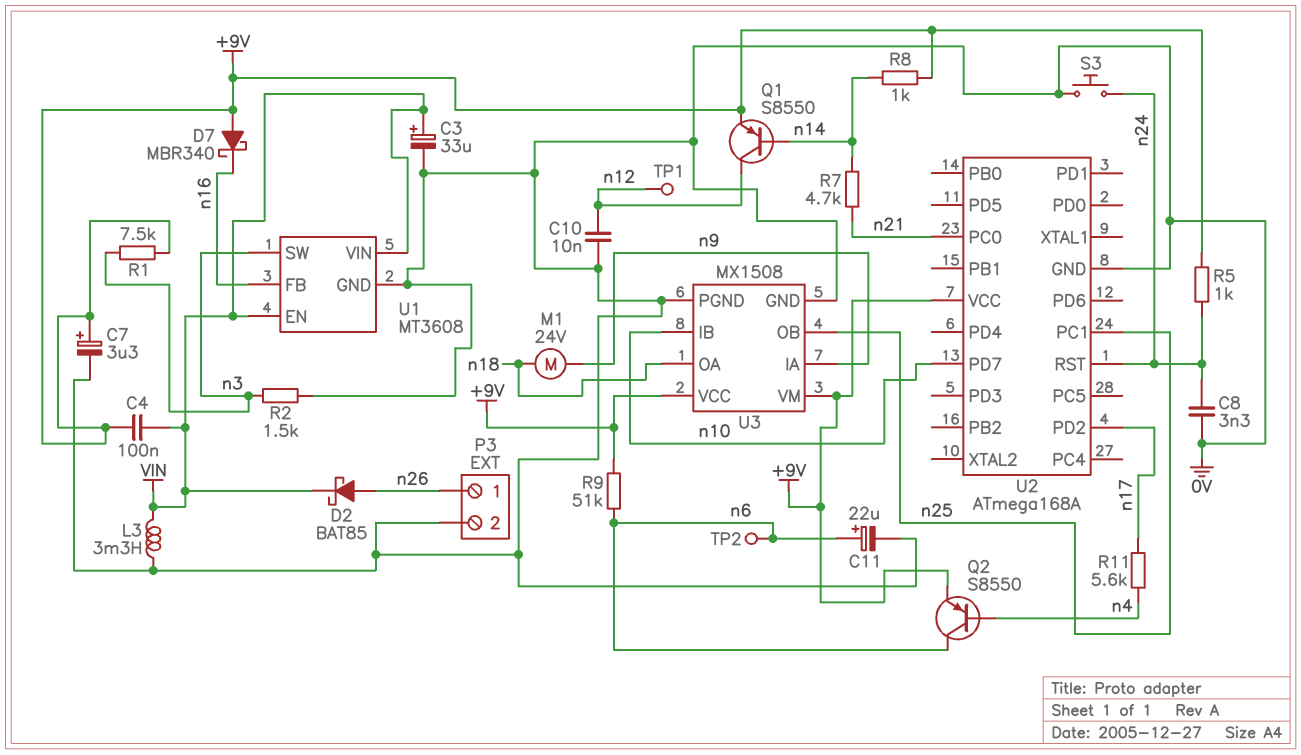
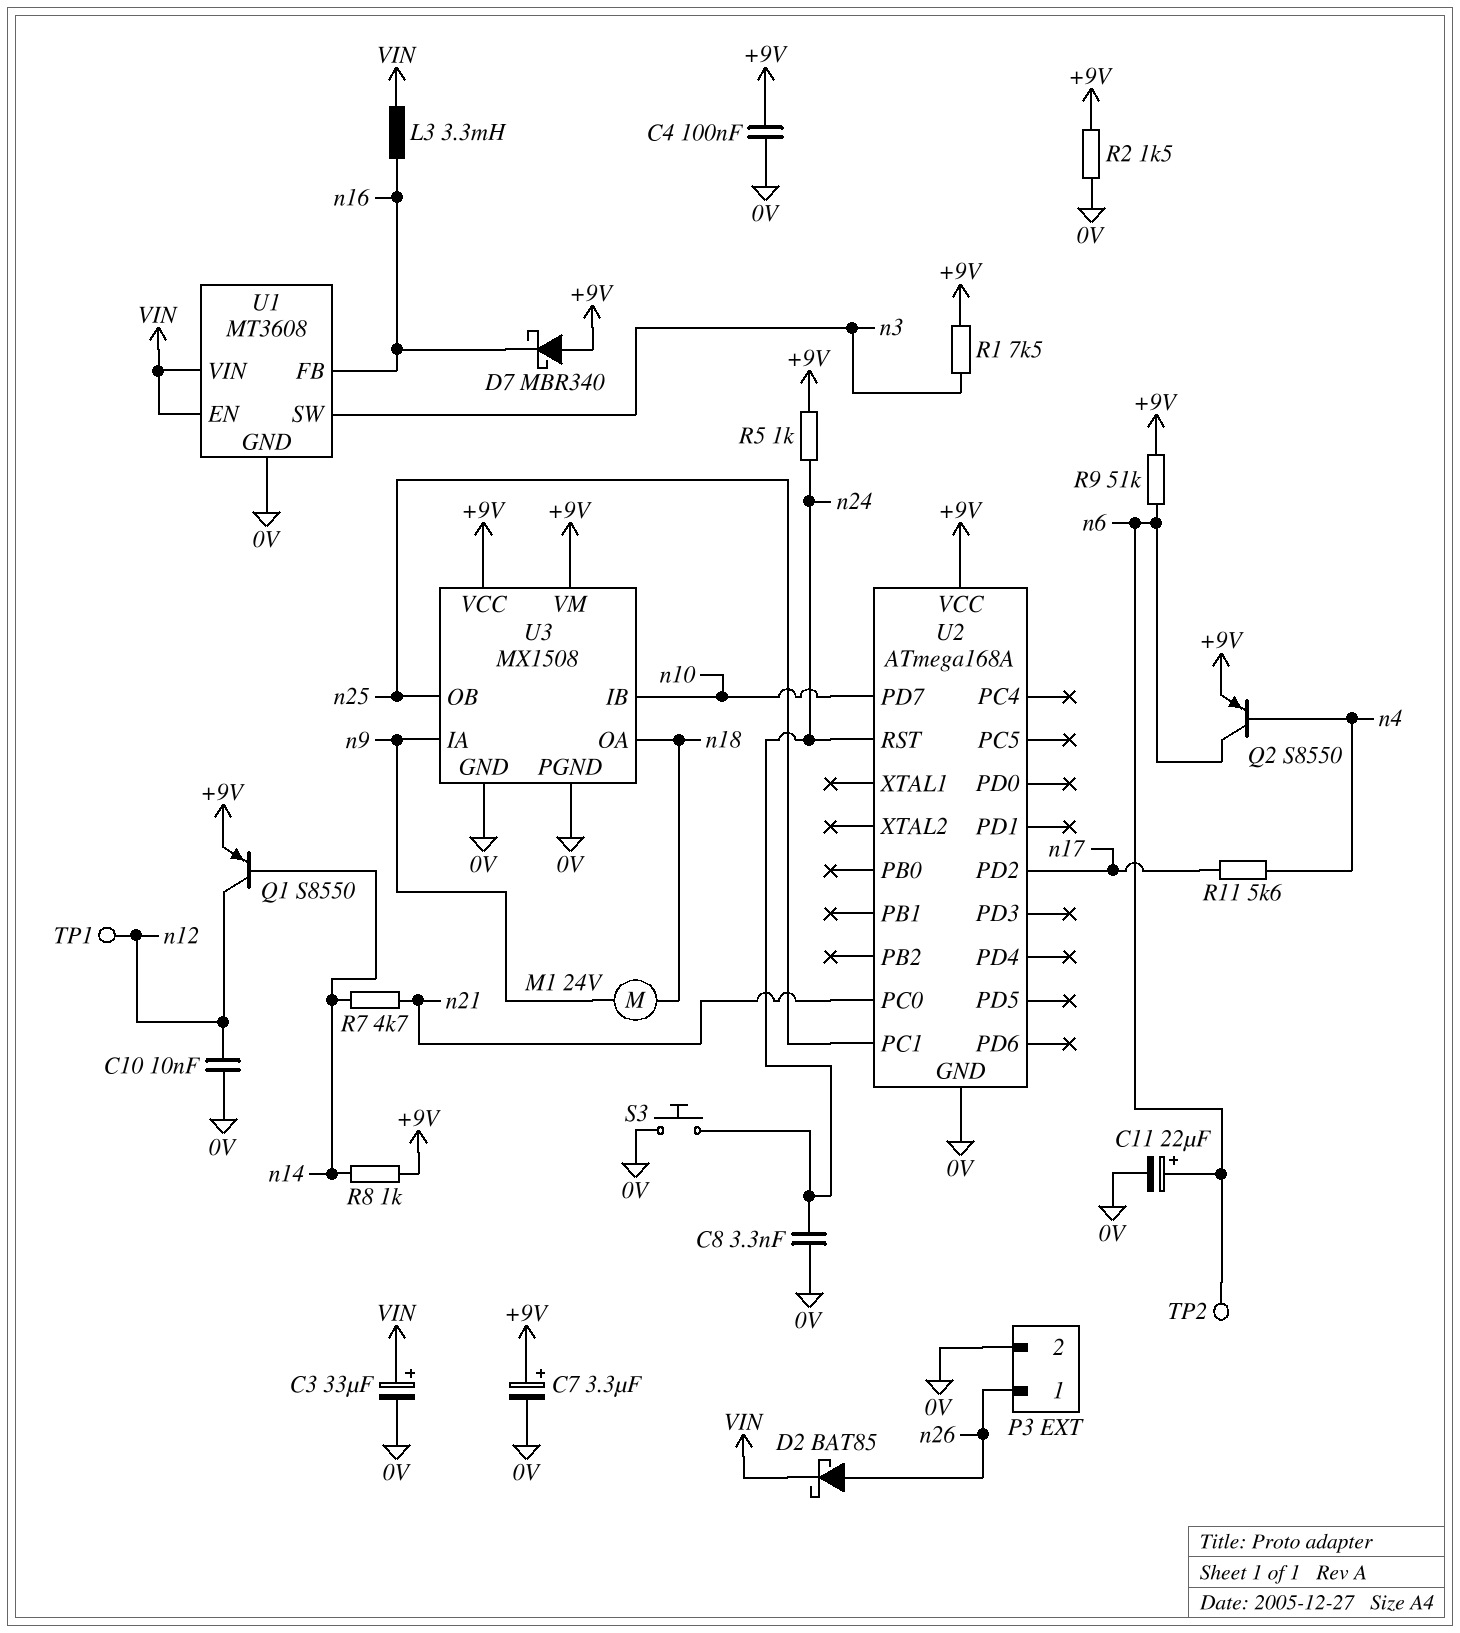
C4: 100nF (+9V, VIN) -> 100nF (+9V, 0V)
L3: 3.3mH (0V, VIN) -> 3.3mH (VIN, n16)
R2: 1.5k (0V, n3) -> 1.5k (+9V, 0V)

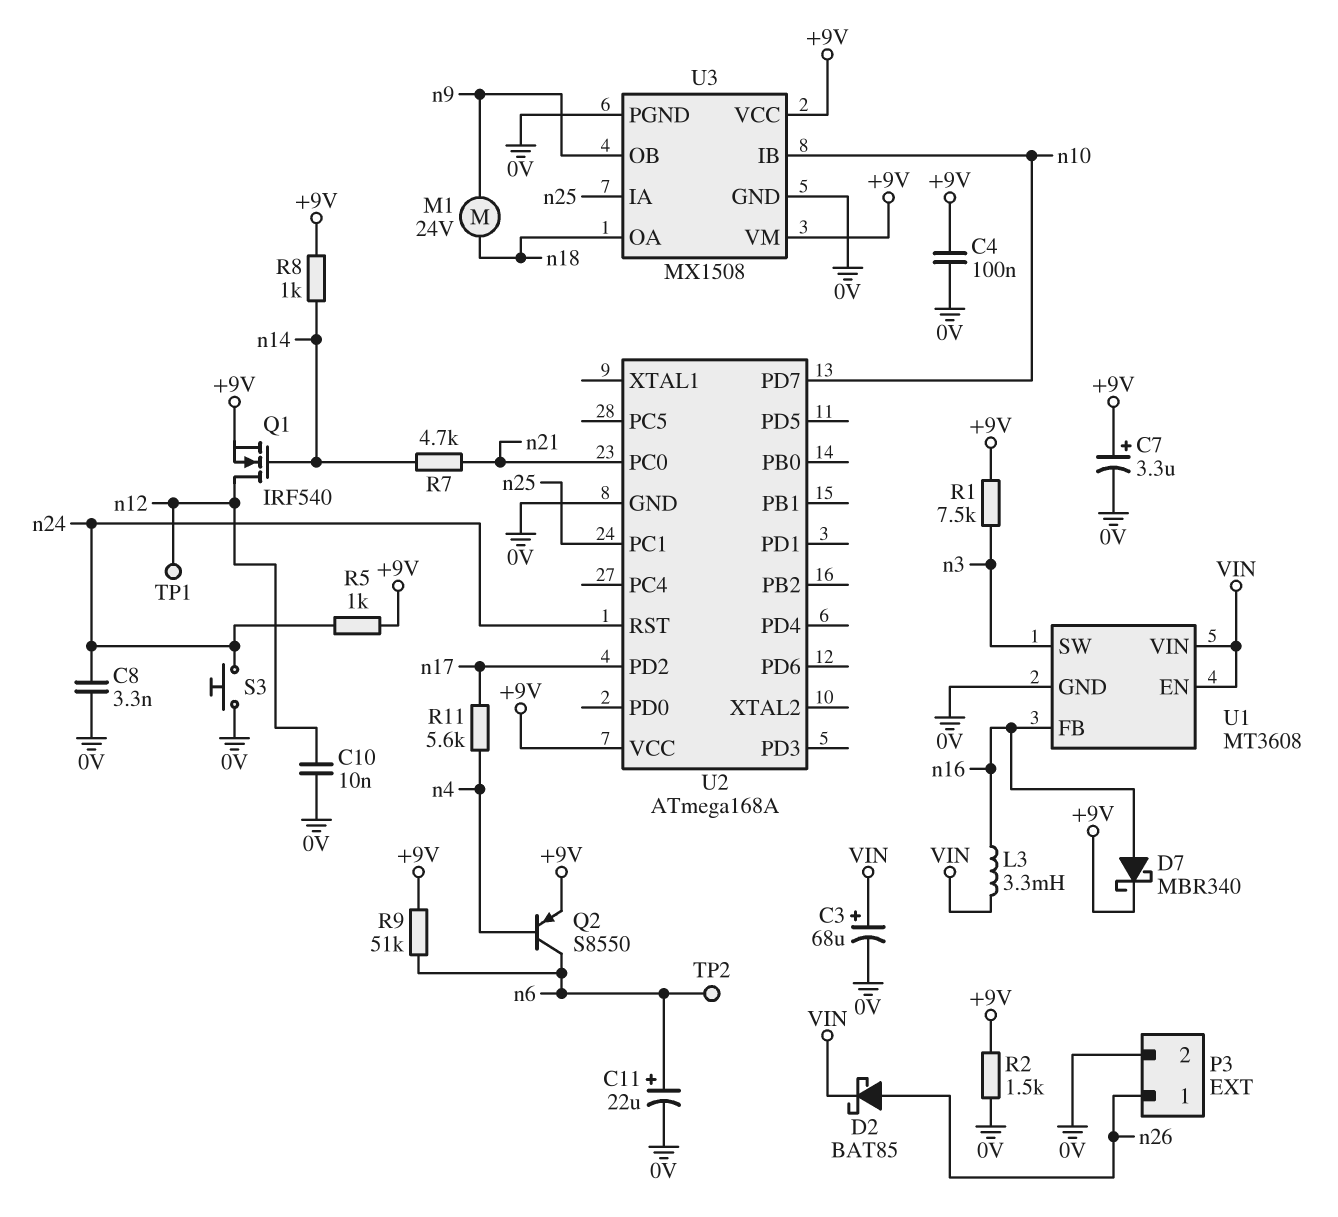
C3: 33uF (plus VIN, minus 0V) -> 68uF (plus VIN, minus 0V)
D7: schottky MBR340 (A +9V, K n16) -> schottky MBR340 (A n16, K +9V)
Q1: PNP S8550 (B n14, C n12, E +9V) -> NMOS IRF540 (G n14, D n12, S +9V)
U3 pin IA: n9 -> n25
U3 pin OB: n25 -> n9

